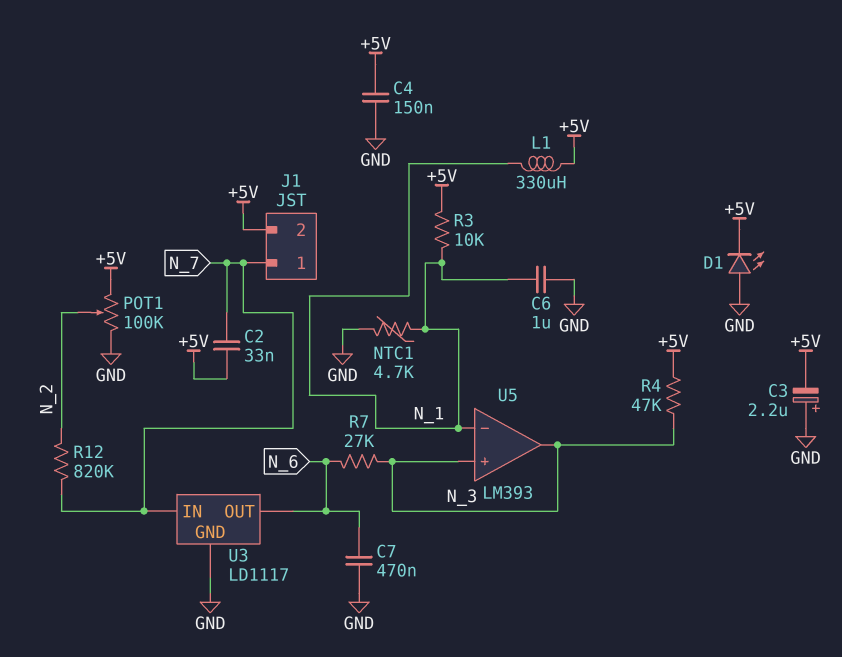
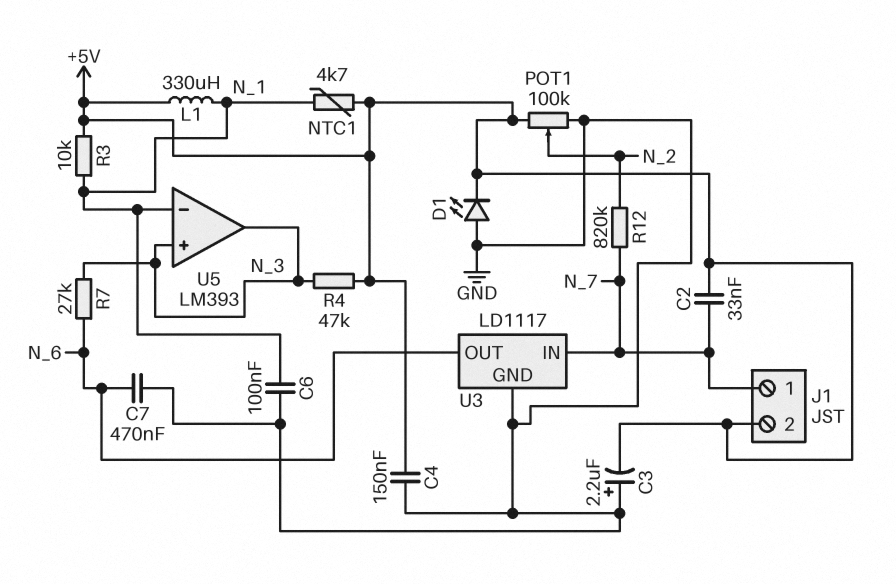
C6: 1uF (GND, N_1) -> 100nF (GND, N_1)
NTC1: 4.7k (GND, N_1) -> 4.7k (+5V, N_1)

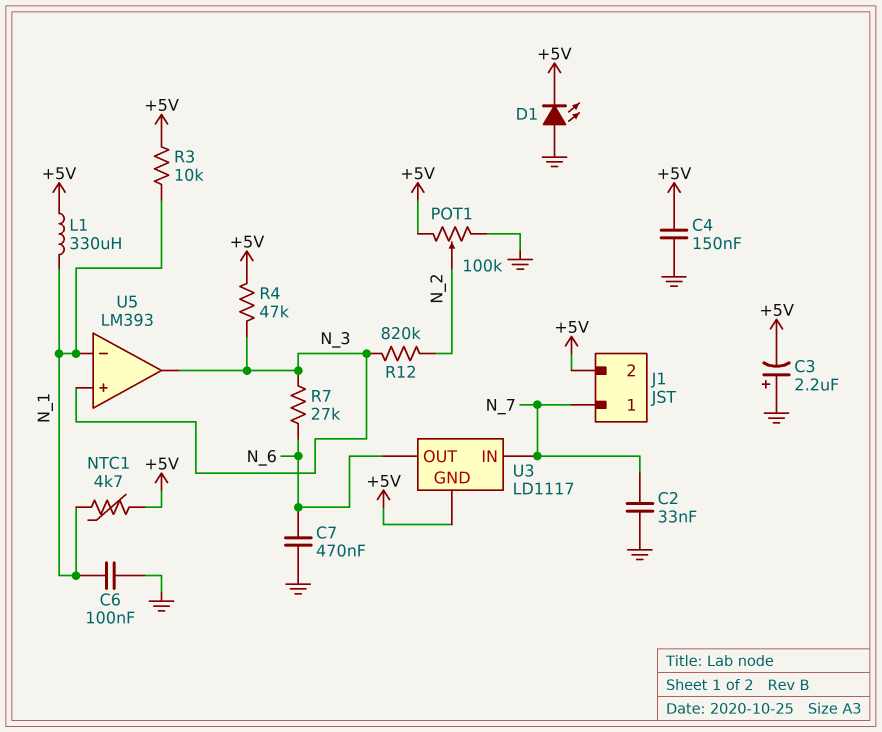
C2: 33nF (+5V, N_7) -> 33nF (GND, N_7)
R12: 820k (N_2, N_7) -> 820k (N_2, N_3)
U3 pin GND: GND -> +5V

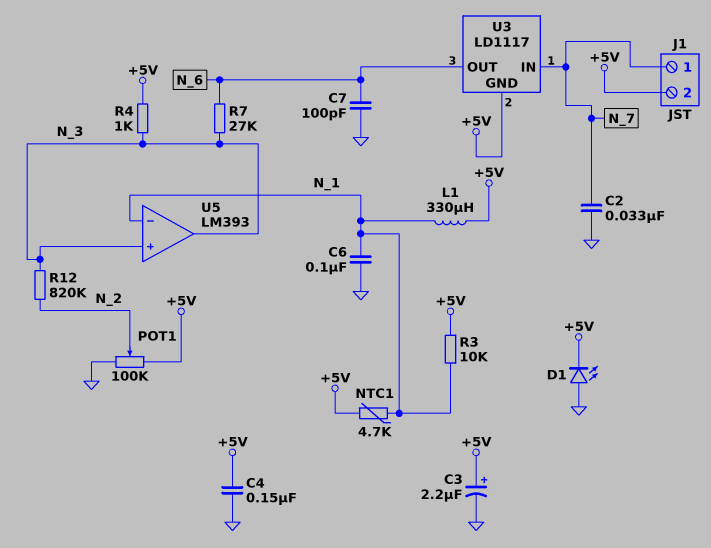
C3: 2.2uF (plus GND, minus +5V) -> 2.2uF (plus +5V, minus GND)
C7: 470nF (GND, N_6) -> 100pF (GND, N_6)
R4: 47k (+5V, N_3) -> 1k (+5V, N_3)

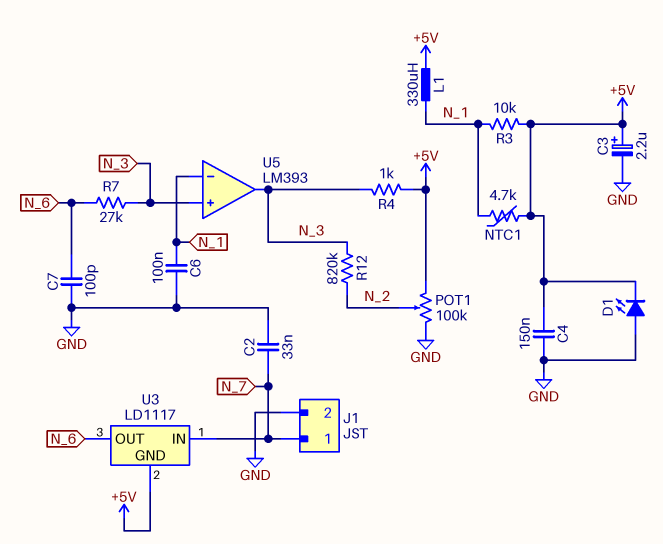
J1 pin 2: +5V -> GND

